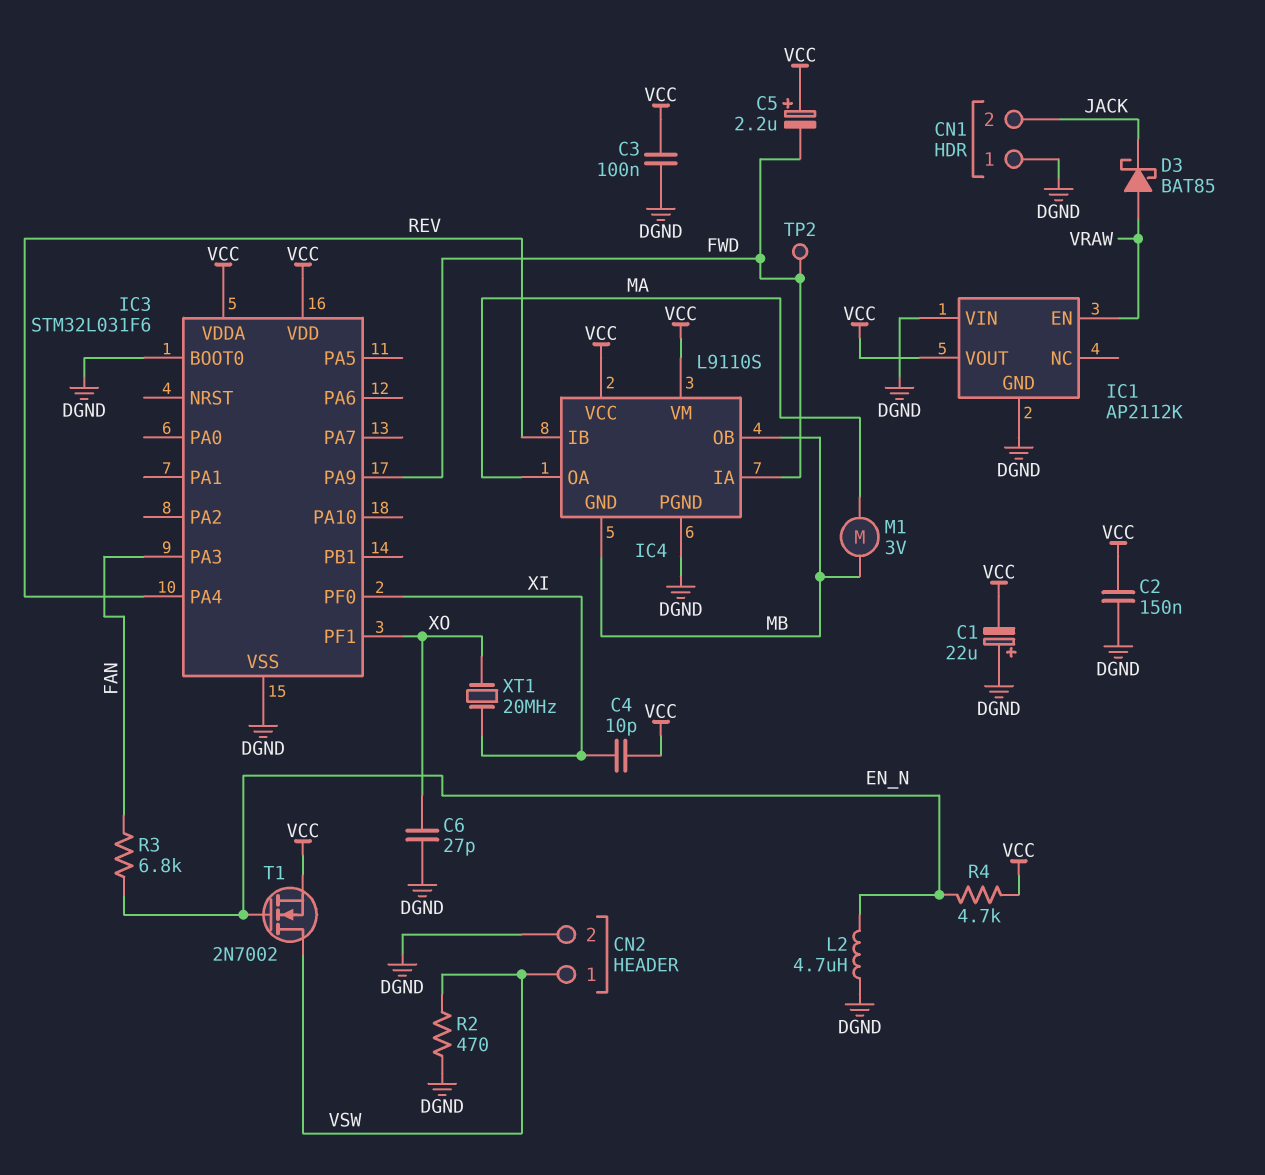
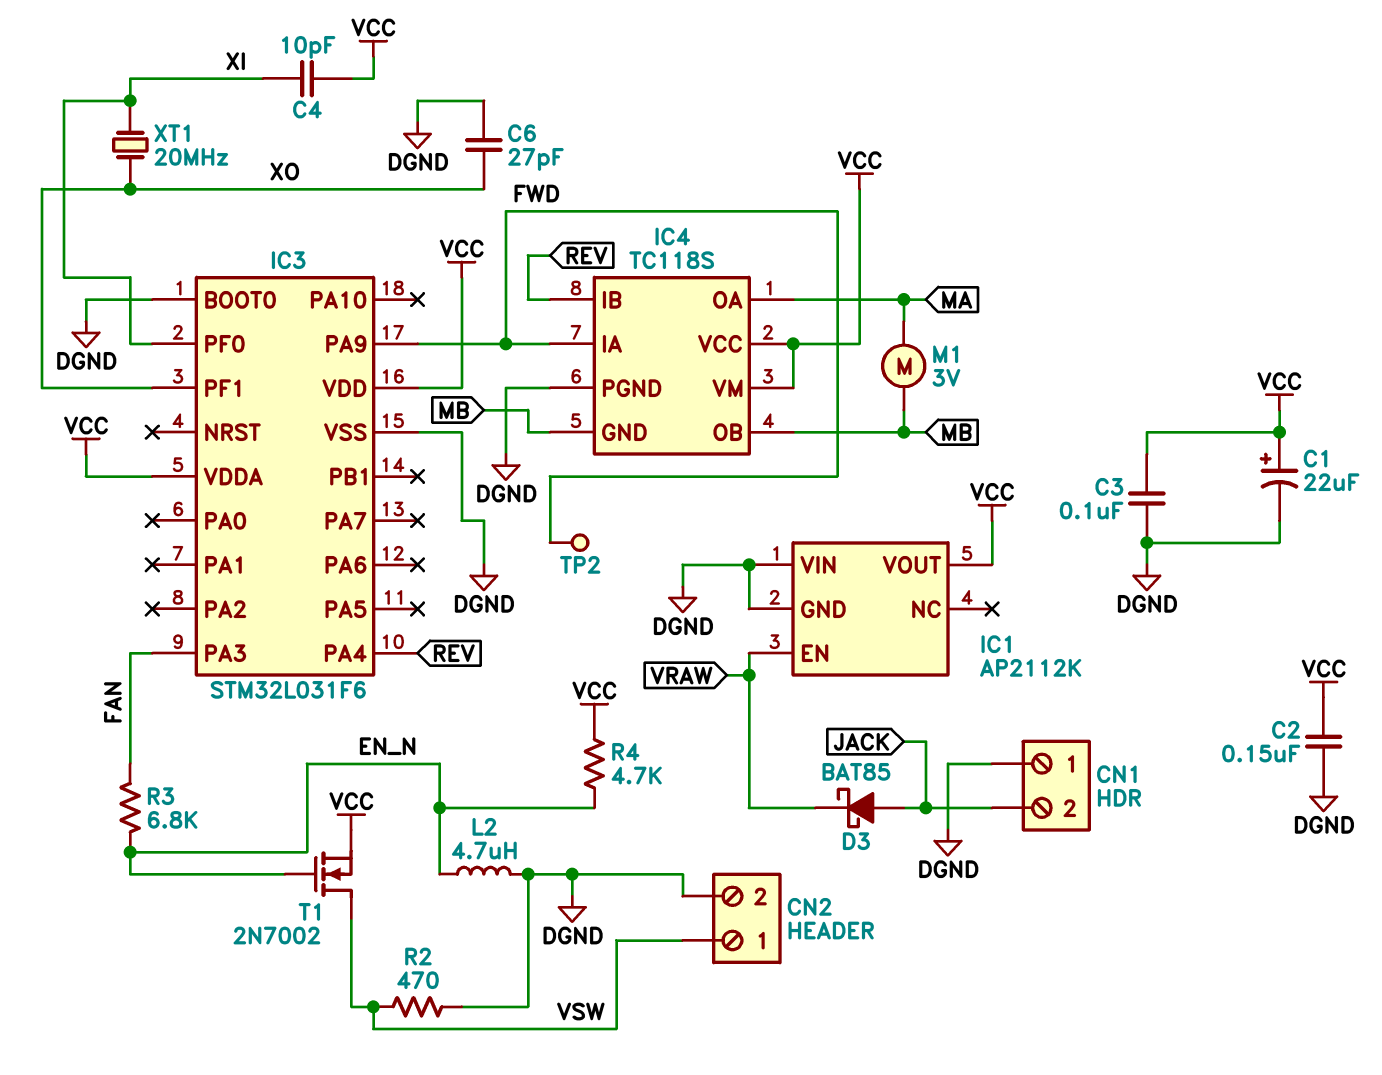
C1: 22uF (plus DGND, minus VCC) -> 22uF (plus VCC, minus DGND)
C5: 2.2uF (plus VCC, minus FWD) -> none
D3: schottky BAT85 (A VRAW, K JACK) -> schottky BAT85 (A JACK, K VRAW)
IC4: L9110S -> TC118S

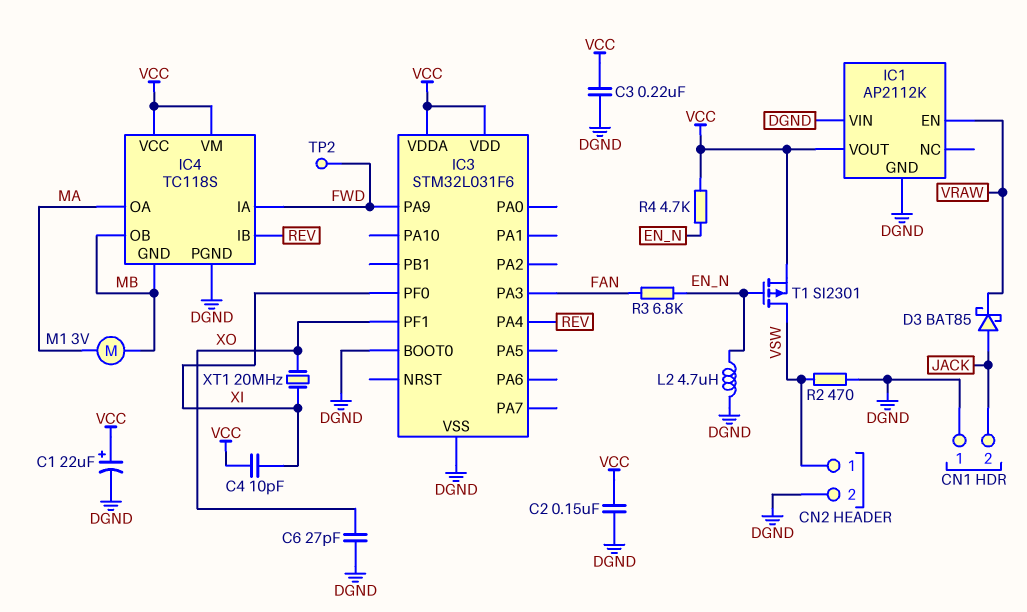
C3: 100nF (DGND, VCC) -> 220nF (DGND, VCC)
T1: NMOS 2N7002 (G EN_N, D VSW, S VCC) -> PMOS SI2301 (G EN_N, D VSW, S VCC)

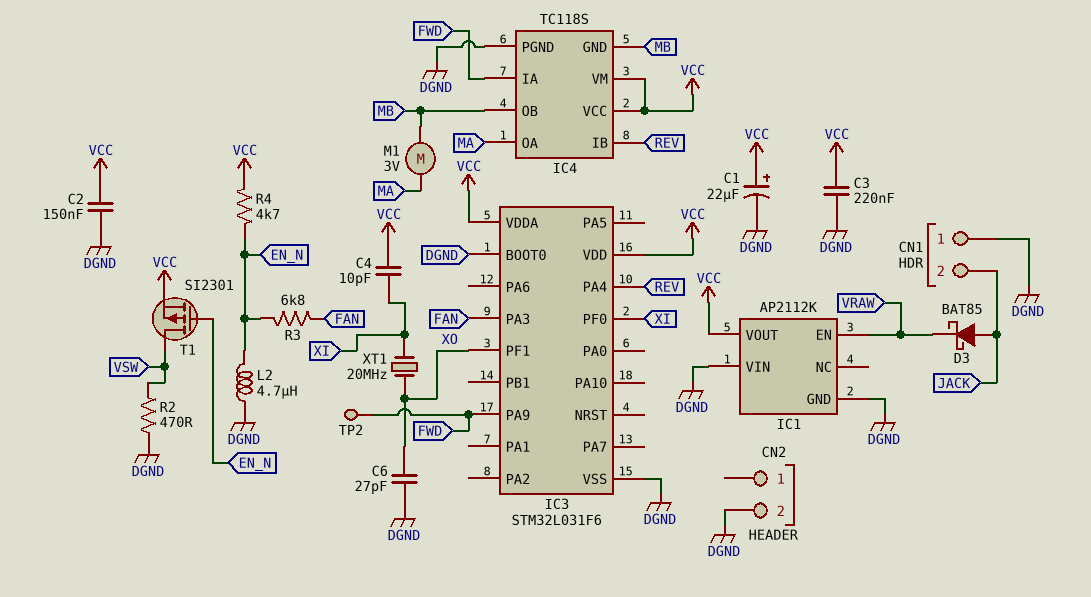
CN2 pin 1: VSW -> none

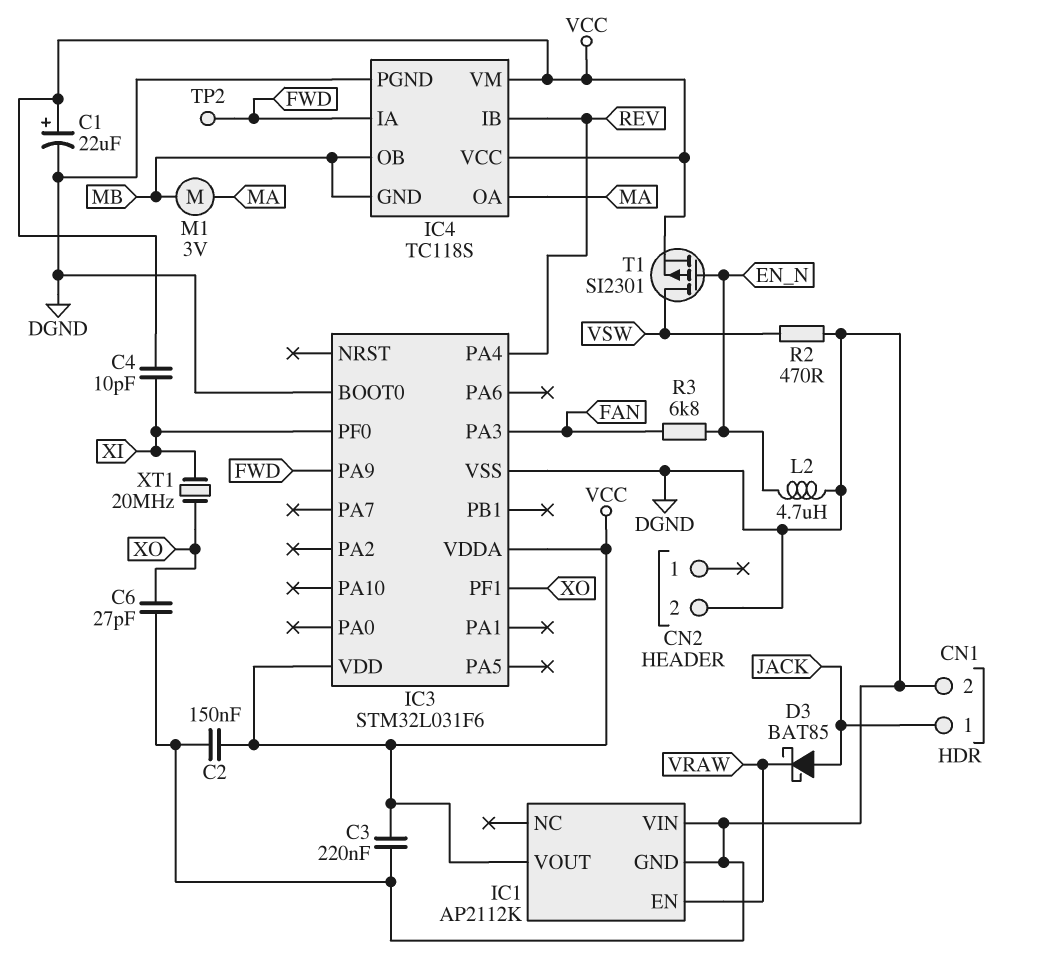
CN1 pin 1: DGND -> JACK
CN1 pin 2: JACK -> DGND
R4: 4.7k (EN_N, VCC) -> none

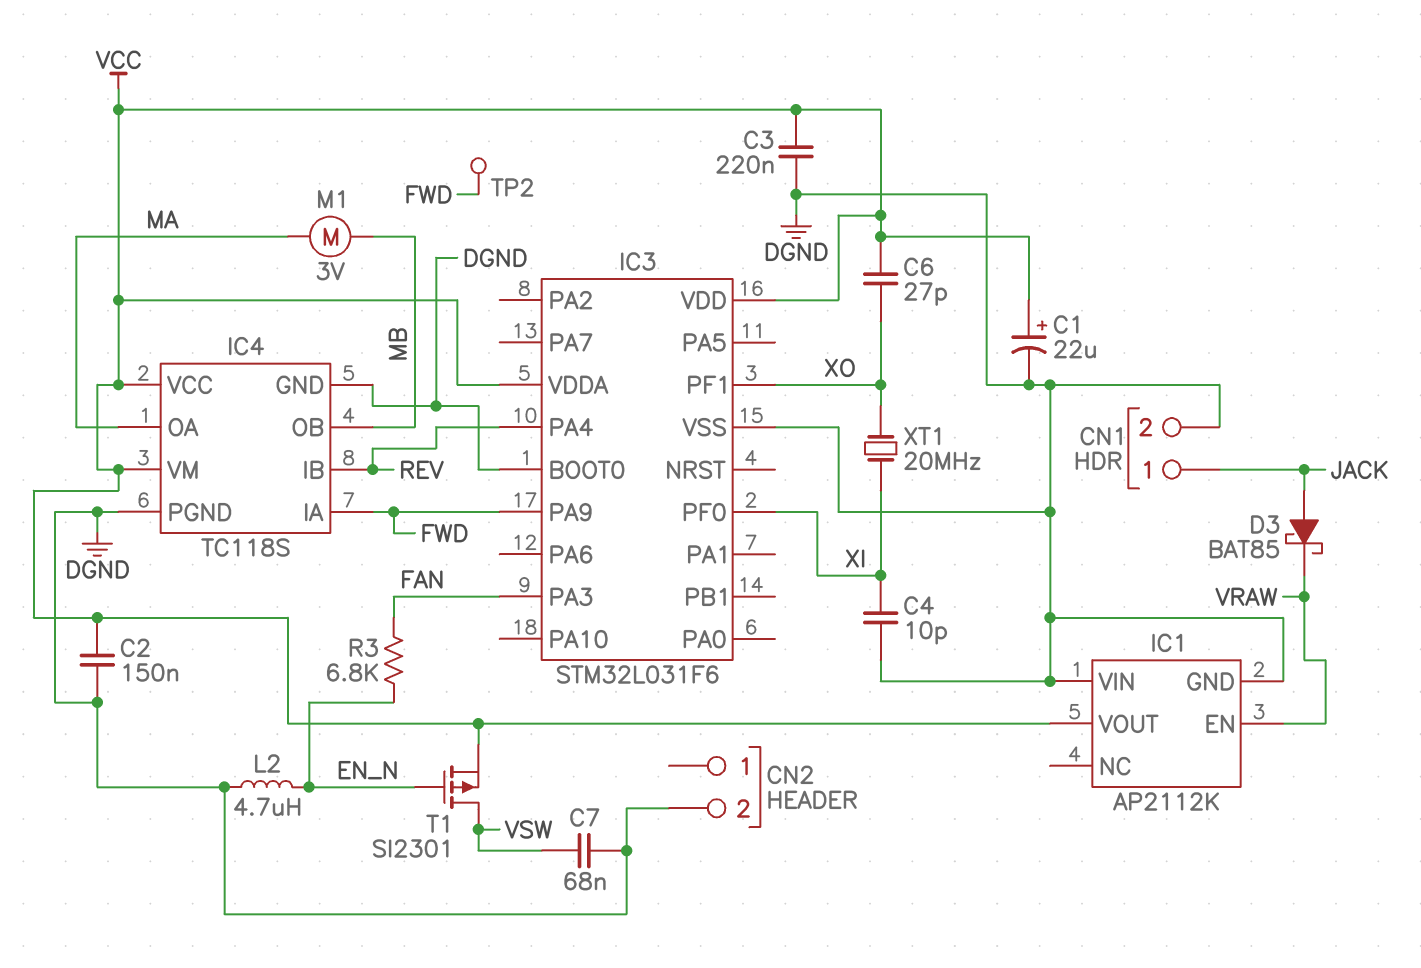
C4: 10pF (VCC, XI) -> 10pF (DGND, XI)
C6: 27pF (DGND, XO) -> 27pF (VCC, XO)
C7: none -> 68nF (DGND, VSW)
IC4 pin GND: MB -> DGND
R2: 470 (DGND, VSW) -> none

